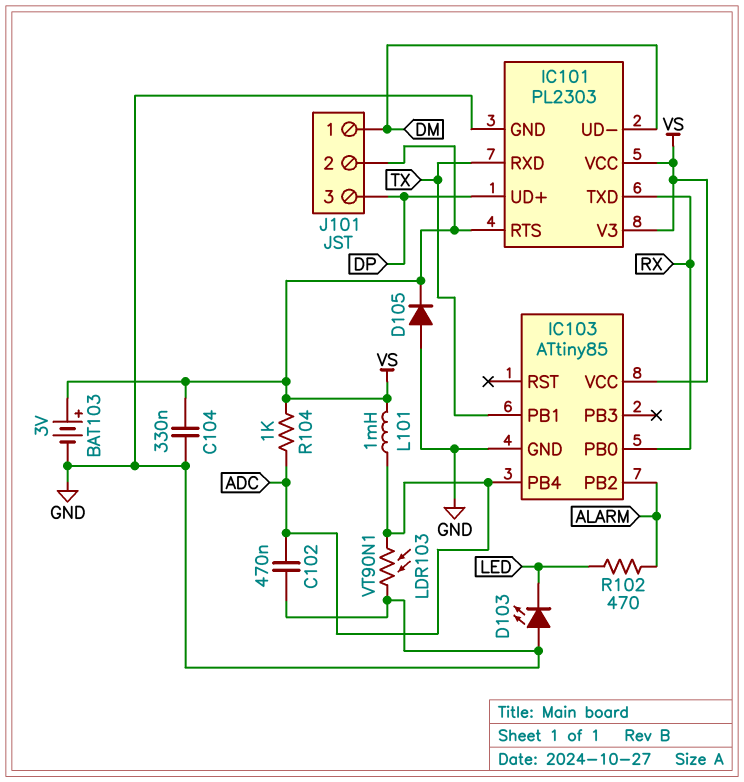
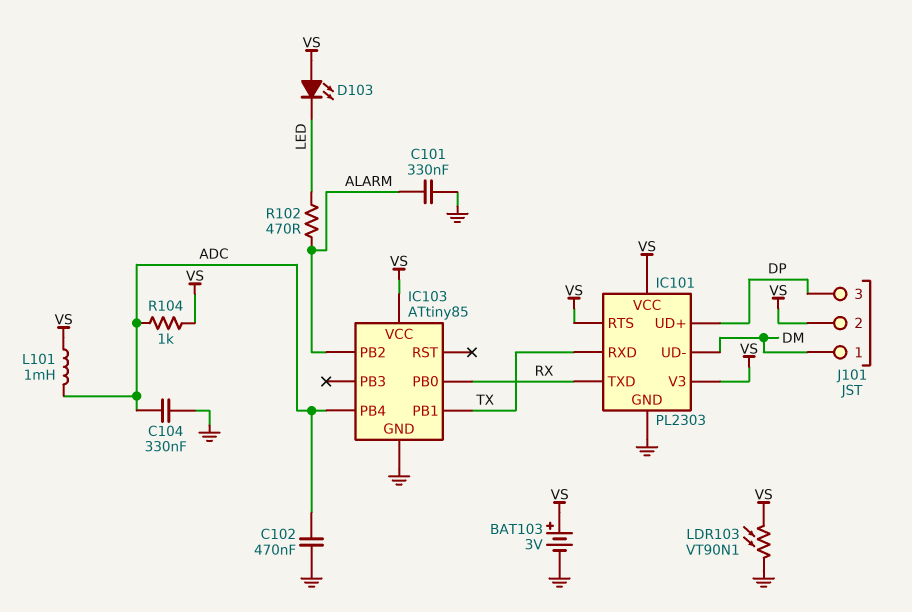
C101: none -> 330nF (ALARM, GND)
C104: 330nF (GND, VS) -> 330nF (ADC, GND)
D103: LED (A GND, K LED) -> LED (A VS, K LED)
D105: diode (A GND, K VS) -> none
LDR103: VT90N1 (ADC, GND) -> VT90N1 (GND, VS)

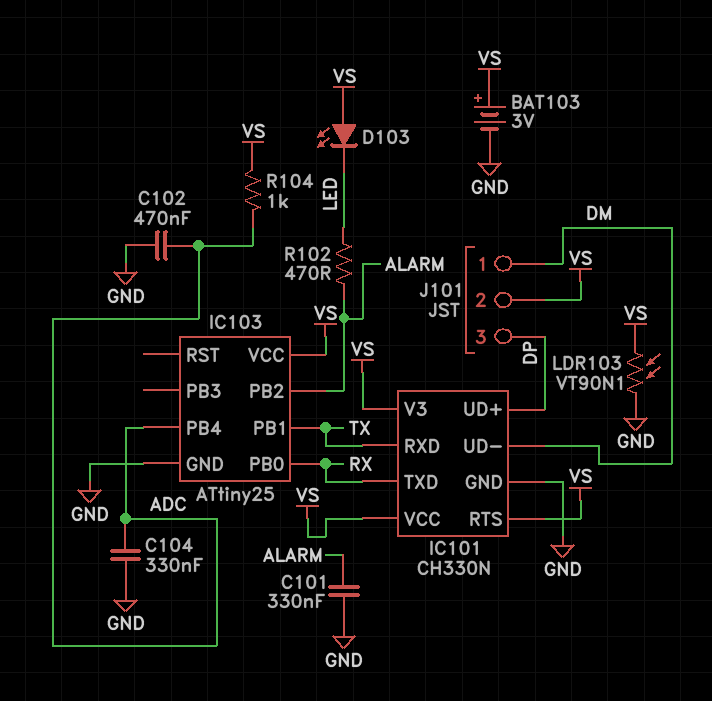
IC101: PL2303 -> CH330N
IC103: ATtiny85 -> ATtiny25
L101: 1mH (ADC, VS) -> none

